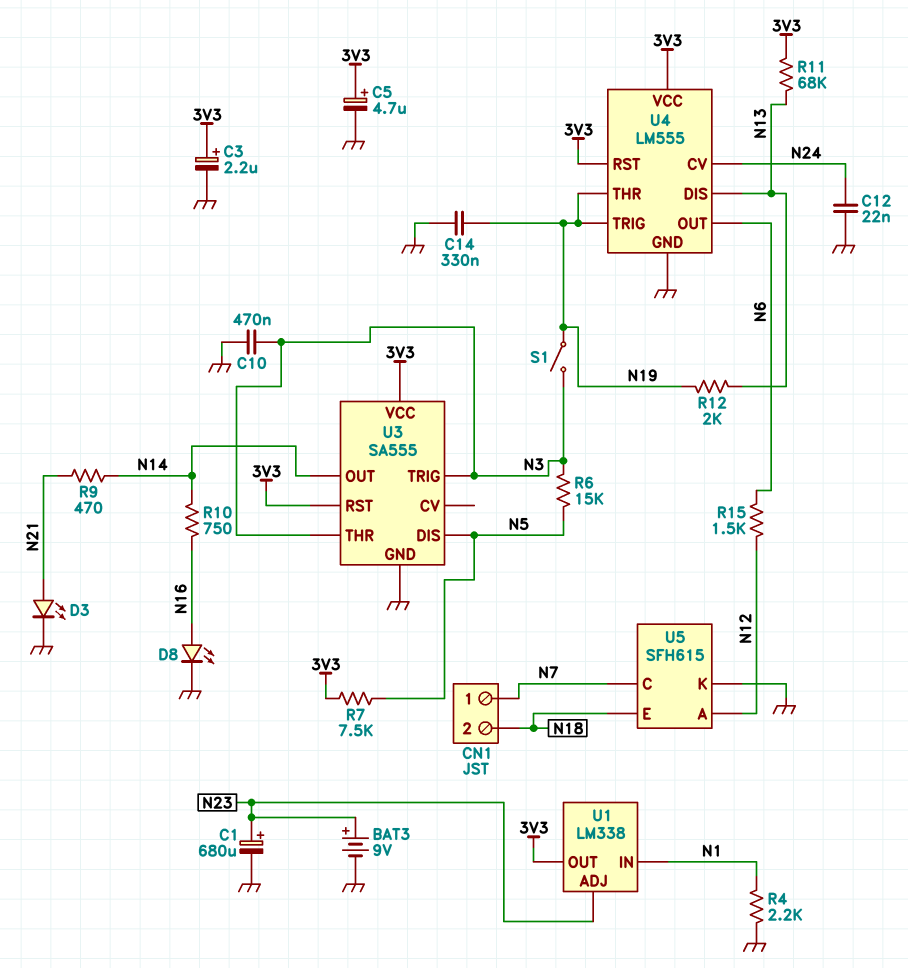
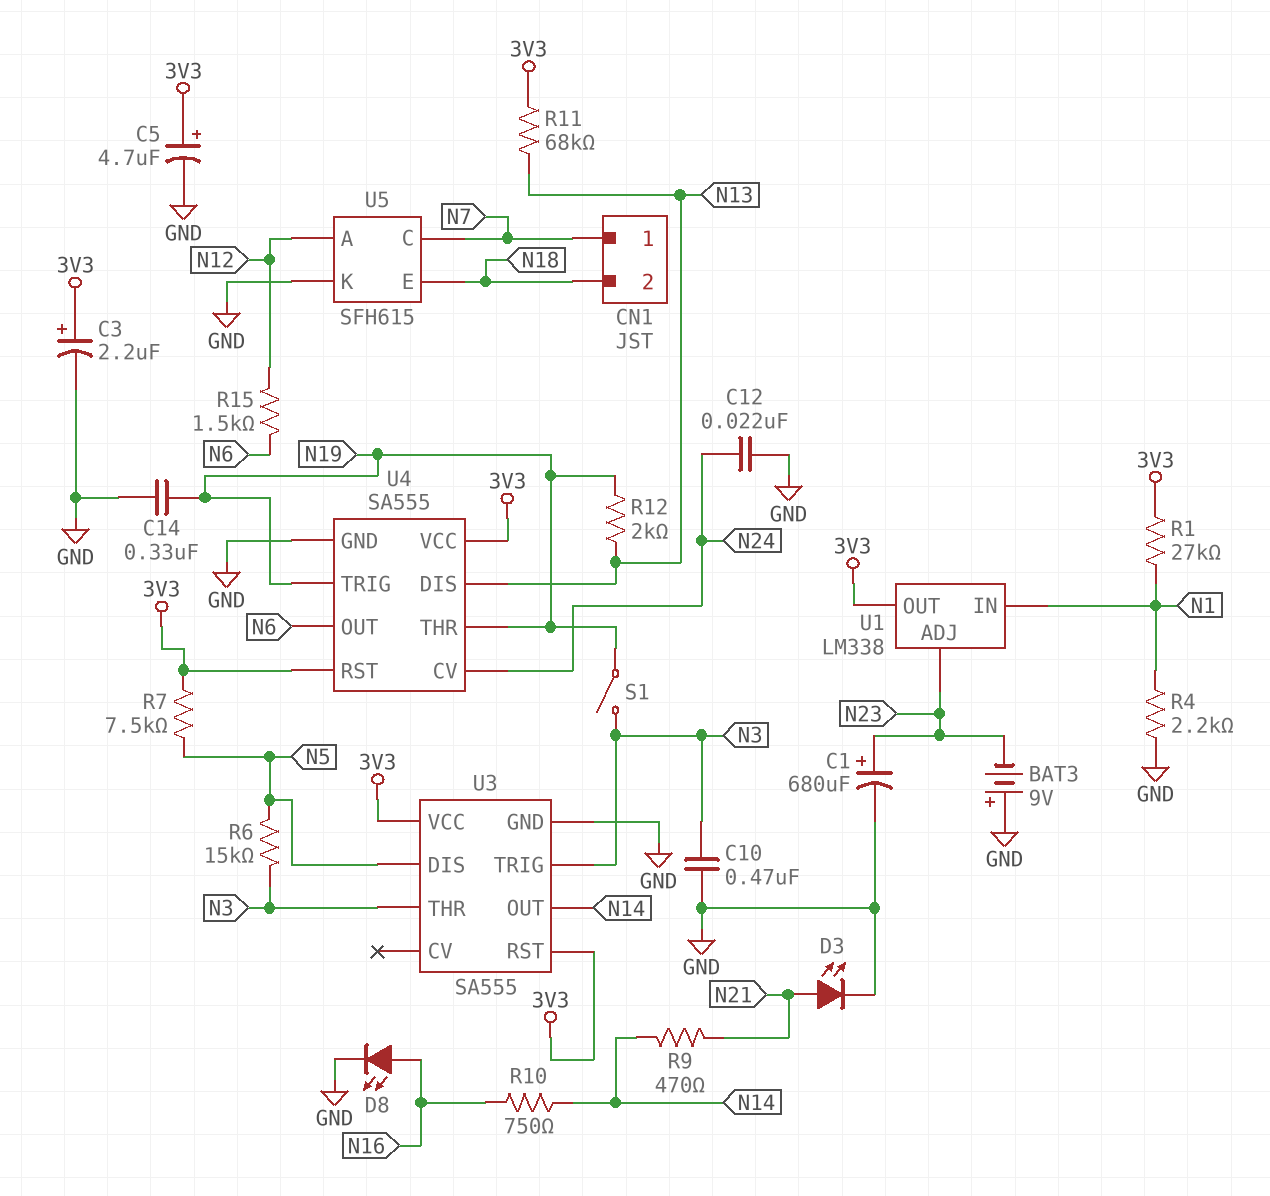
BAT3: 9V (plus N23, minus GND) -> 9V (plus GND, minus N23)
R1: none -> 27k (3V3, N1)
U4: LM555 -> SA555

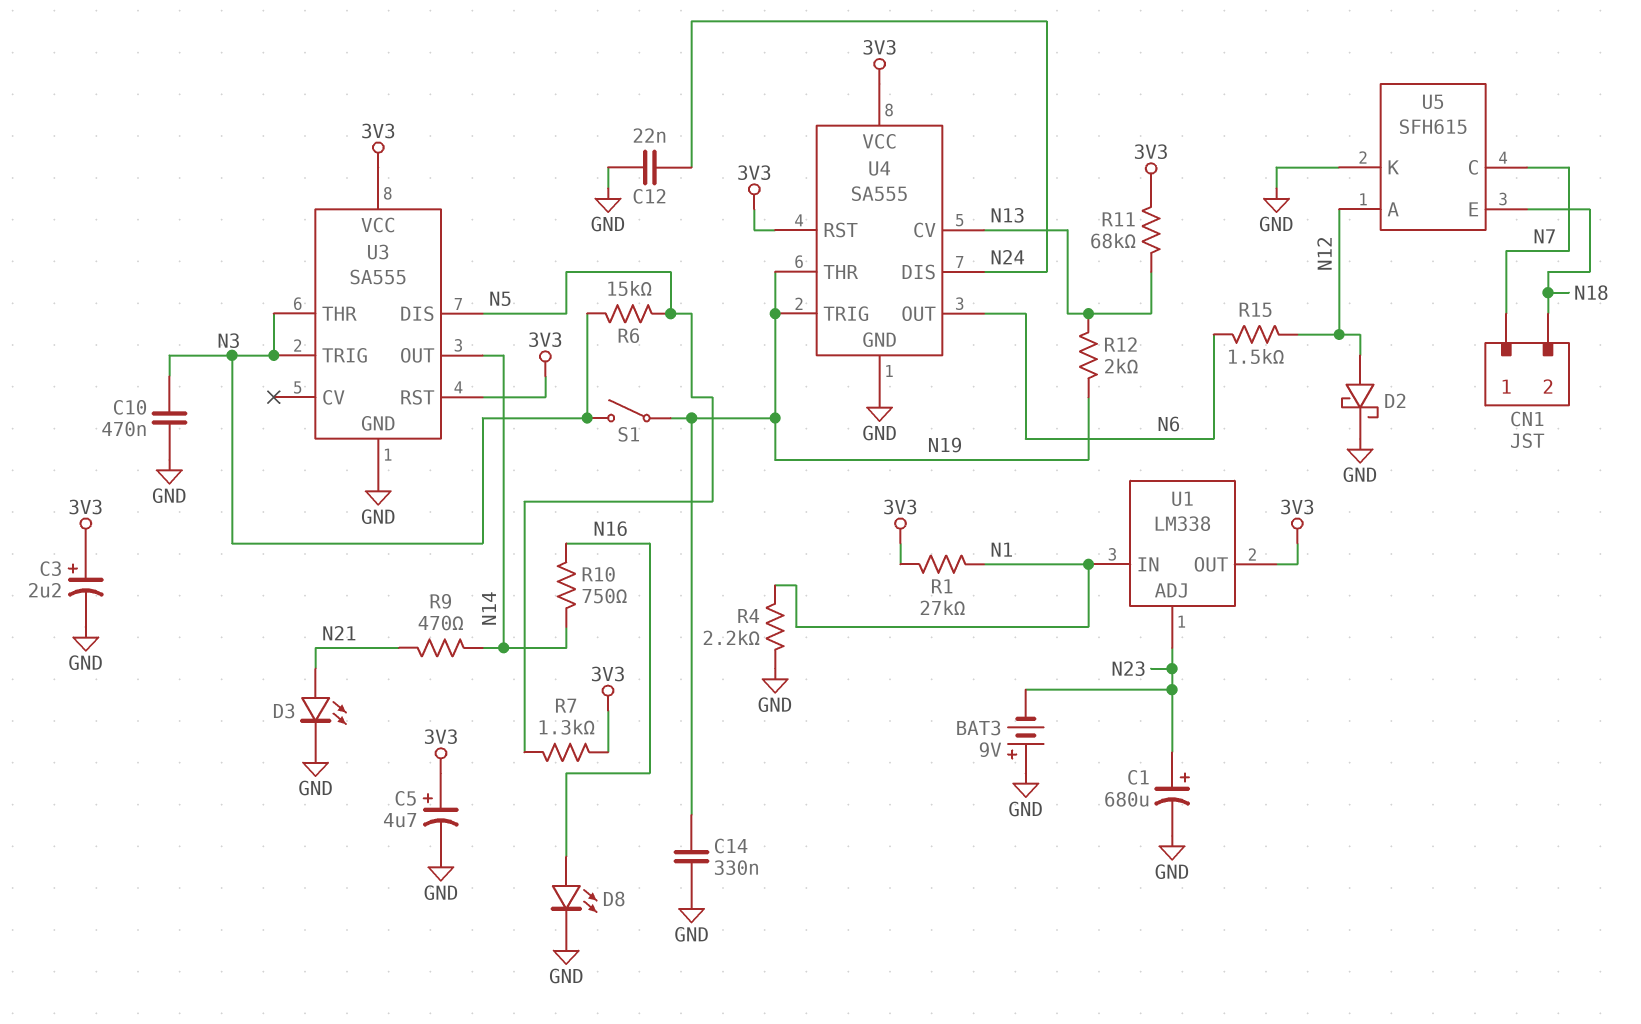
D2: none -> schottky (A N12, K GND)
R7: 7.5k (3V3, N5) -> 1.3k (3V3, N5)
U4 pin CV: N24 -> N13
U4 pin DIS: N13 -> N24

